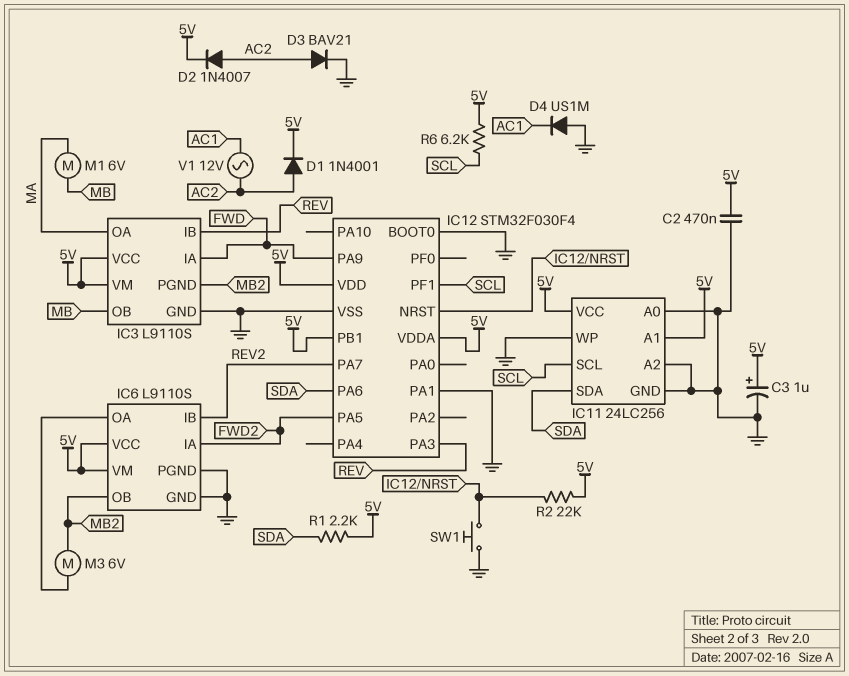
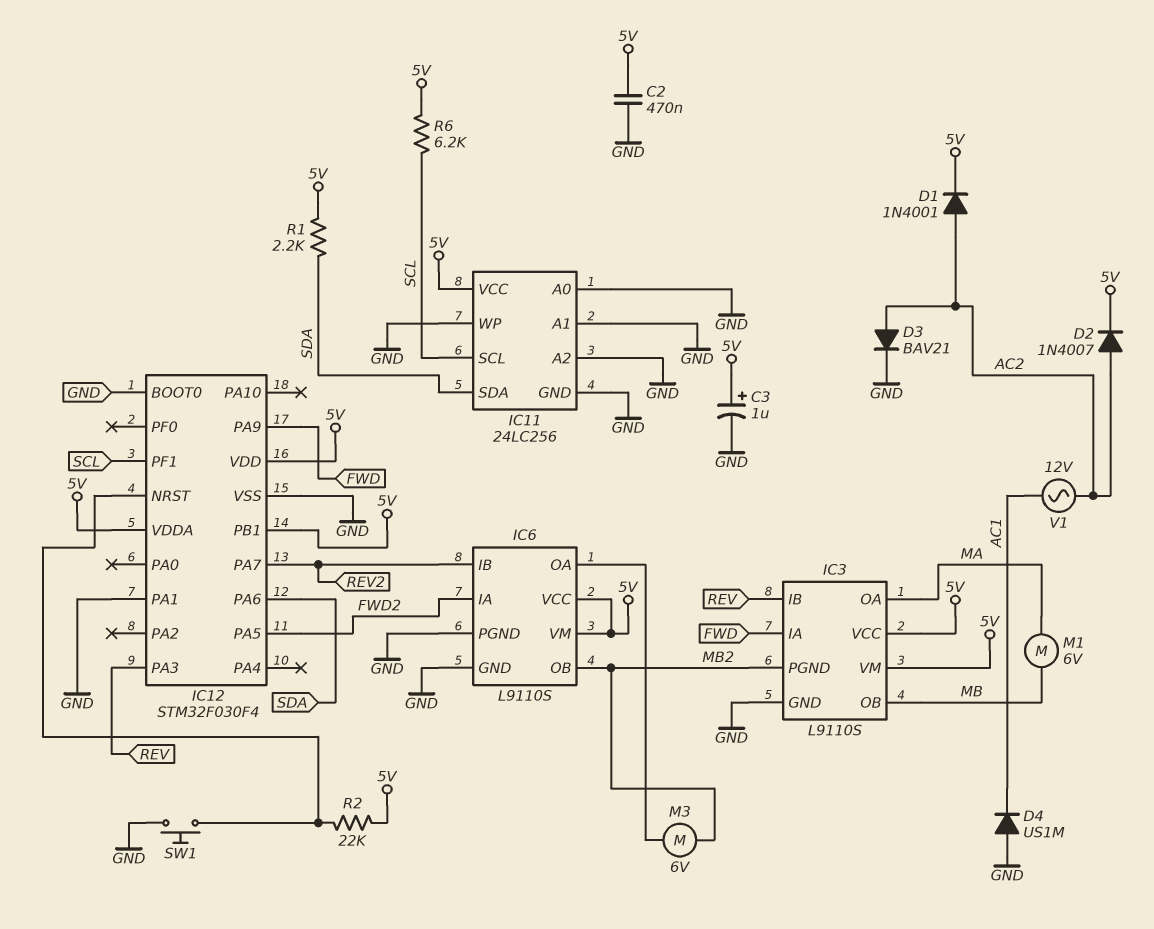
IC11 pin A1: 5V -> GND

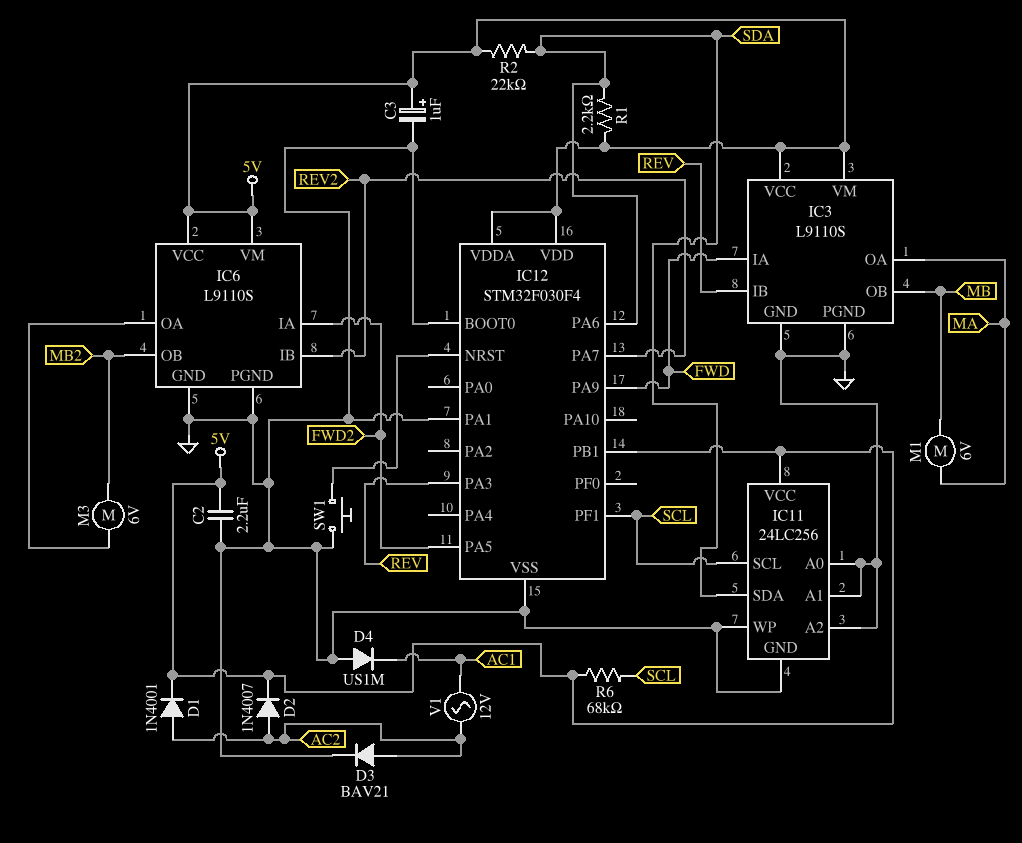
C2: 470nF (5V, GND) -> 2.2uF (5V, GND)
IC3 pin PGND: MB2 -> GND
R2: 22k (5V, IC12/NRST) -> 22k (5V, SDA)
R6: 6.2k (5V, SCL) -> 68k (5V, SCL)

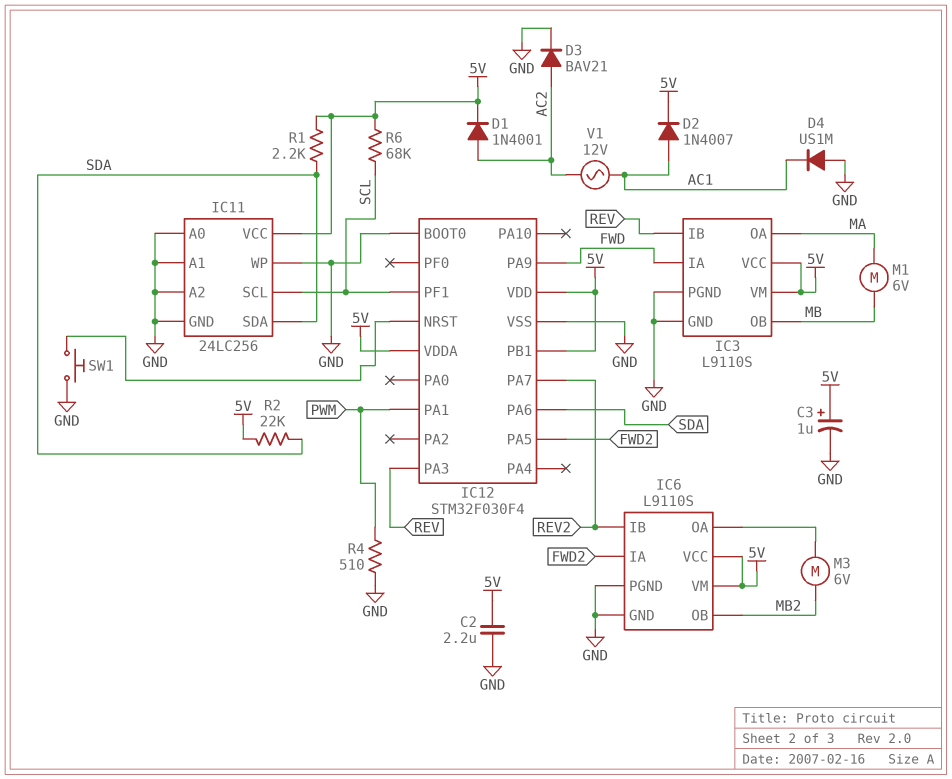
D2: diode 1N4007 (A AC2, K 5V) -> diode 1N4007 (A AC1, K 5V)
IC12 pin PA1: GND -> PWM
R4: none -> 510 (GND, PWM)

